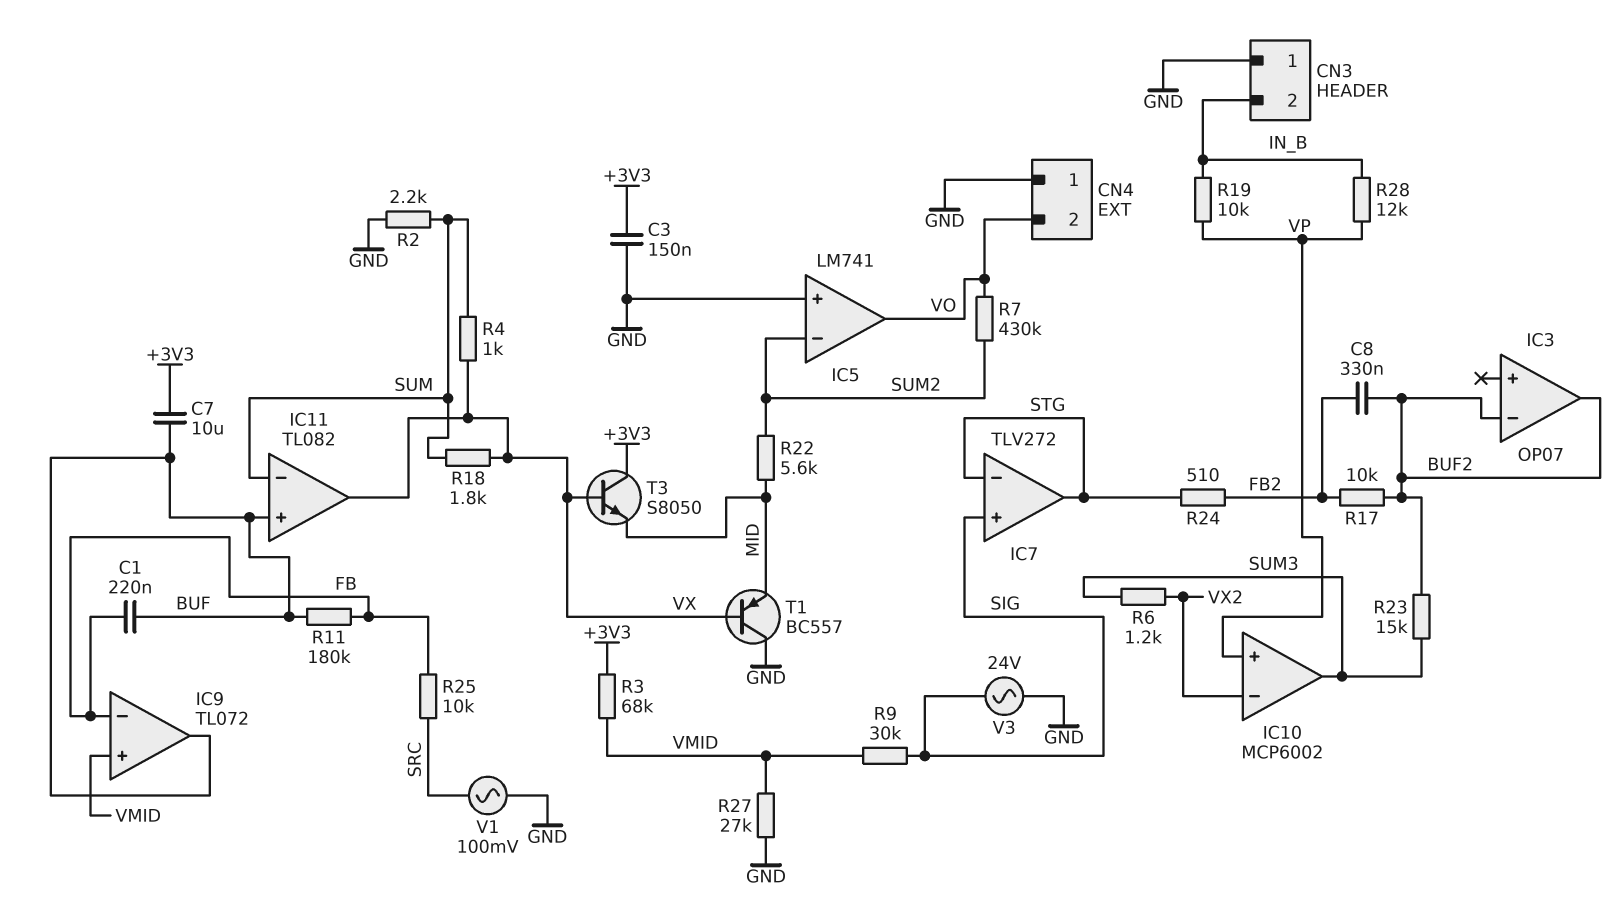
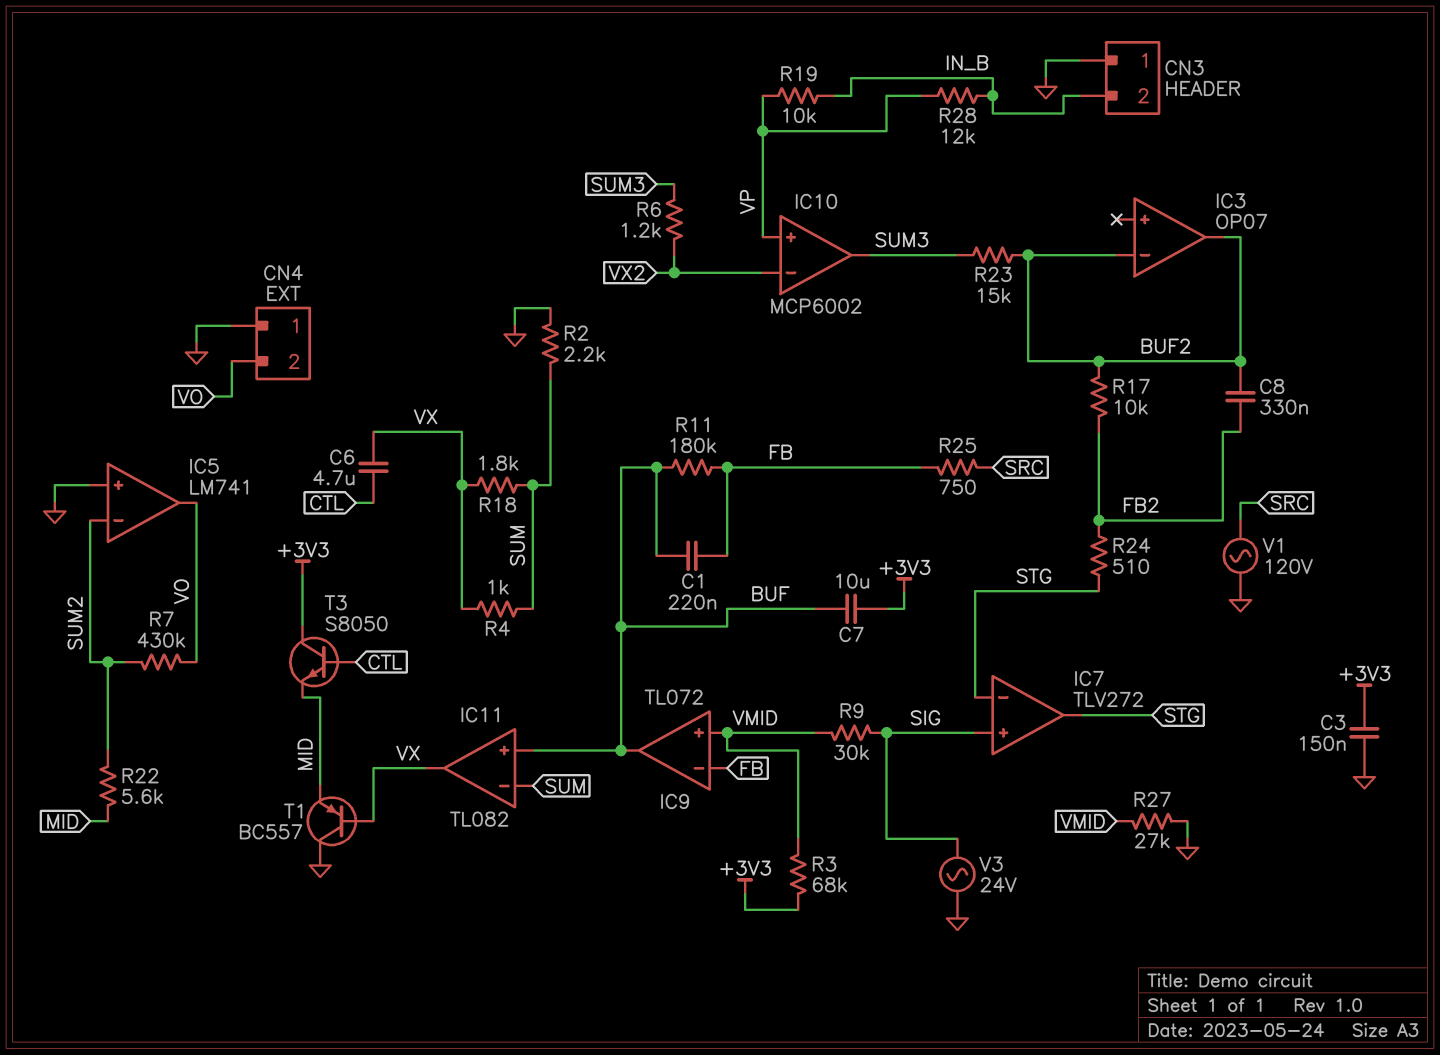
C6: none -> 4.7uF (CTL, VX)
R25: 10k (FB, SRC) -> 750 (FB, SRC)
T3: NPN S8050 (B VX, C +3V3, E MID) -> NPN S8050 (B CTL, C +3V3, E MID)
V1: AC 100mV (GND, SRC) -> AC 120V (GND, SRC)

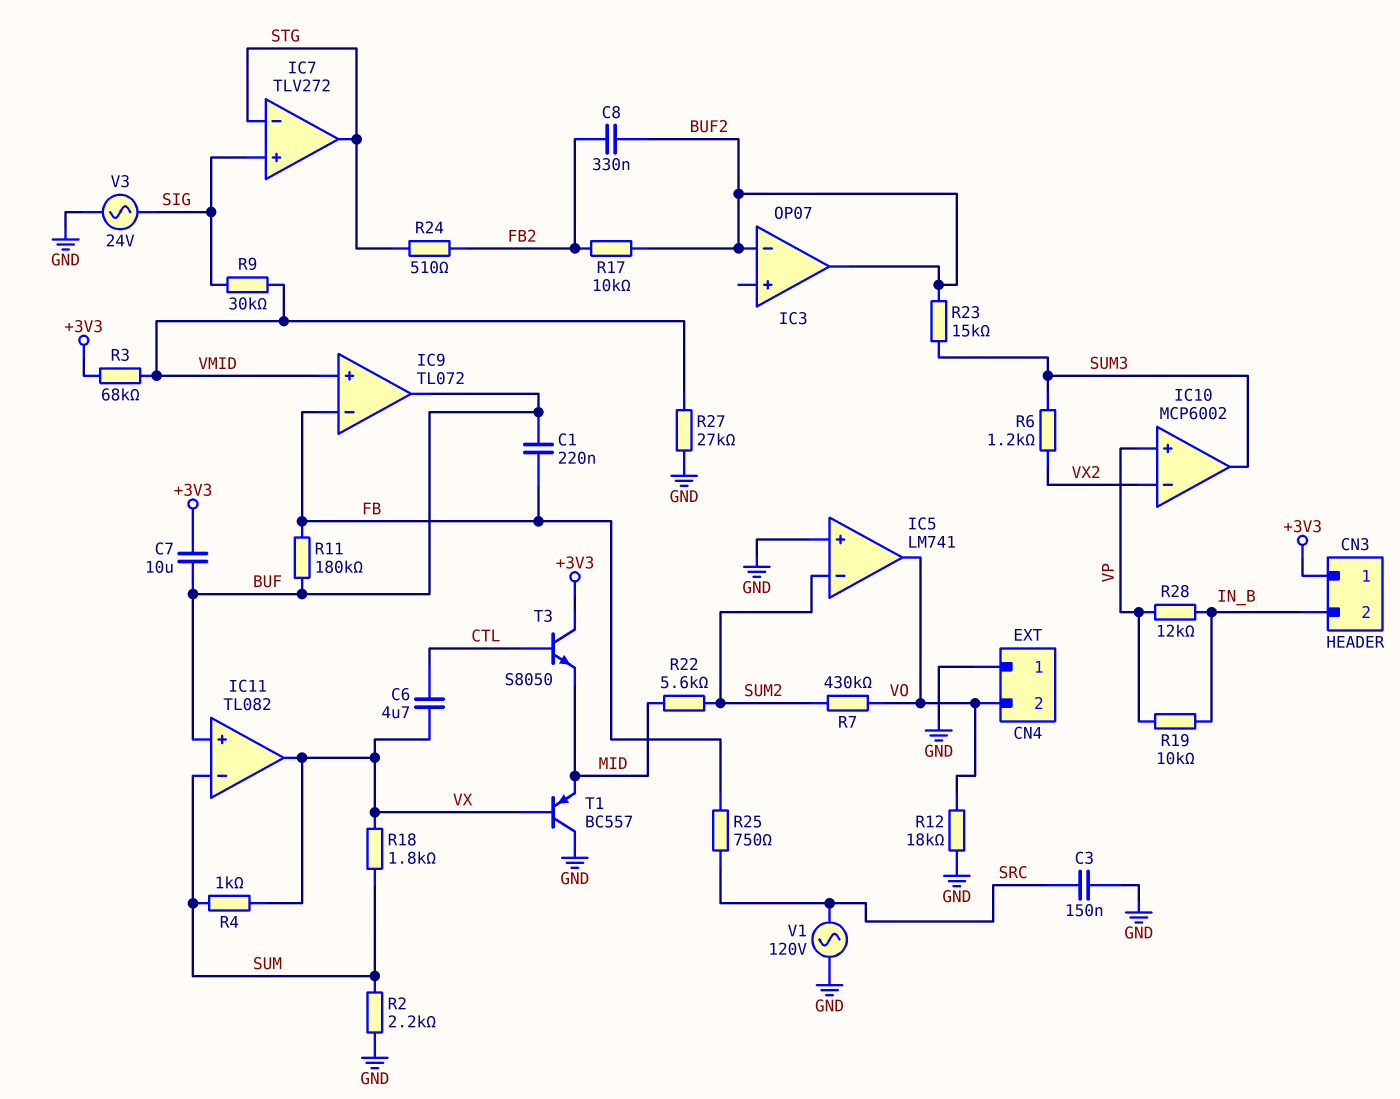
C3: 150nF (+3V3, GND) -> 150nF (GND, SRC)
CN3 pin 1: GND -> +3V3
R12: none -> 18k (GND, VO)

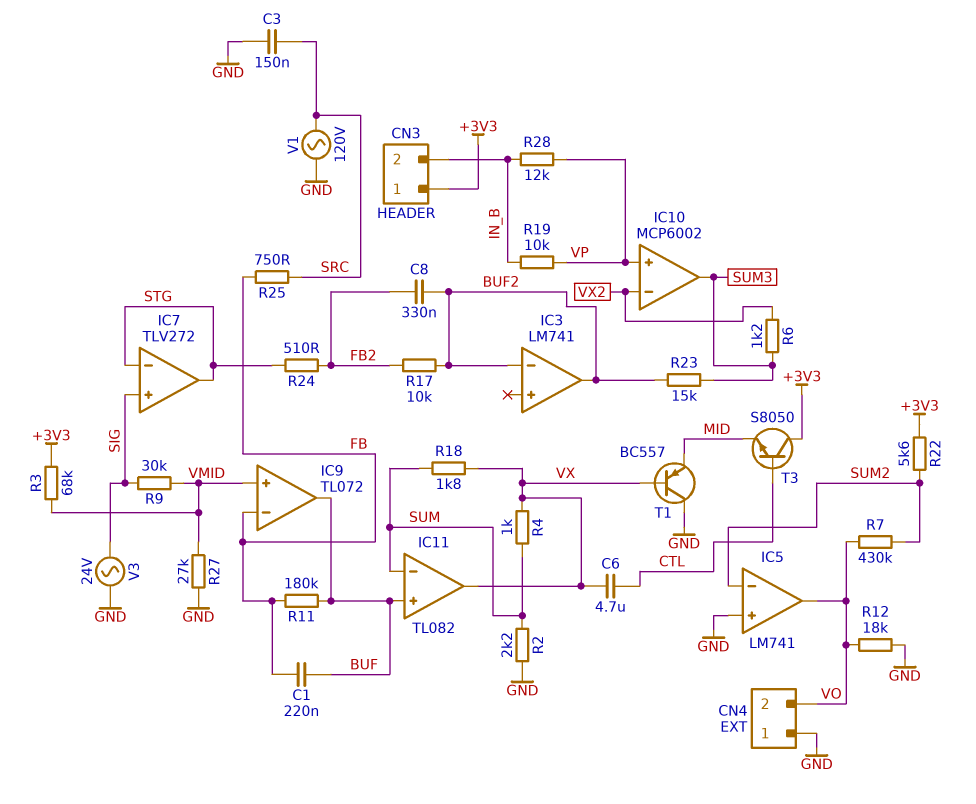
C7: 10uF (+3V3, BUF) -> none
IC3: OP07 -> LM741
R22: 5.6k (MID, SUM2) -> 5.6k (+3V3, SUM2)

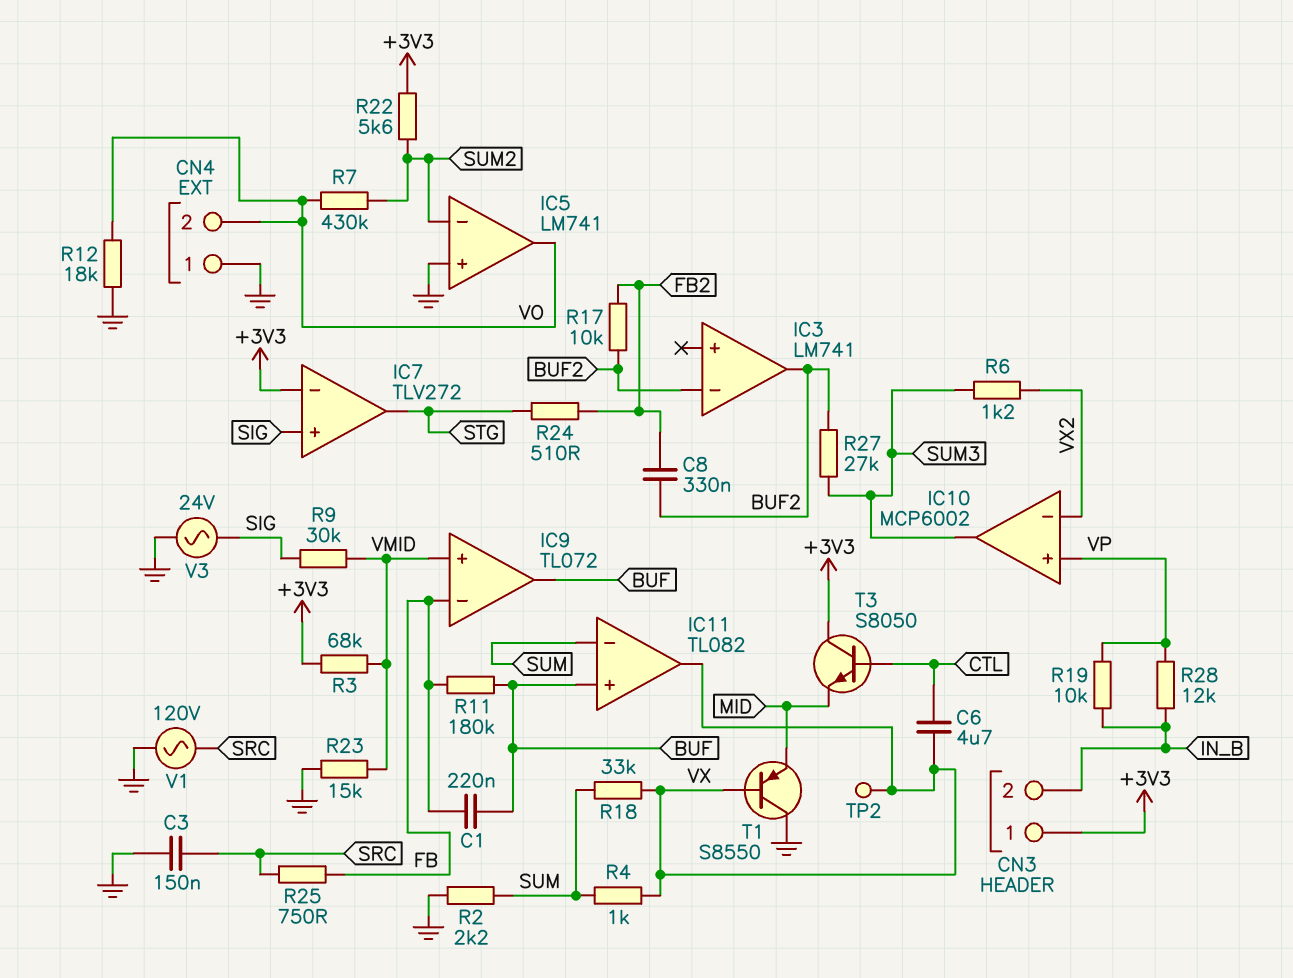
IC7 pin in-: STG -> +3V3
R18: 1.8k (SUM, VX) -> 33k (SUM, VX)
R23: 15k (BUF2, SUM3) -> 15k (GND, VMID)
R27: 27k (GND, VMID) -> 27k (BUF2, SUM3)
T1: PNP BC557 (B VX, C GND, E MID) -> PNP S8550 (B VX, C GND, E MID)
TP2: none -> test point (VX)

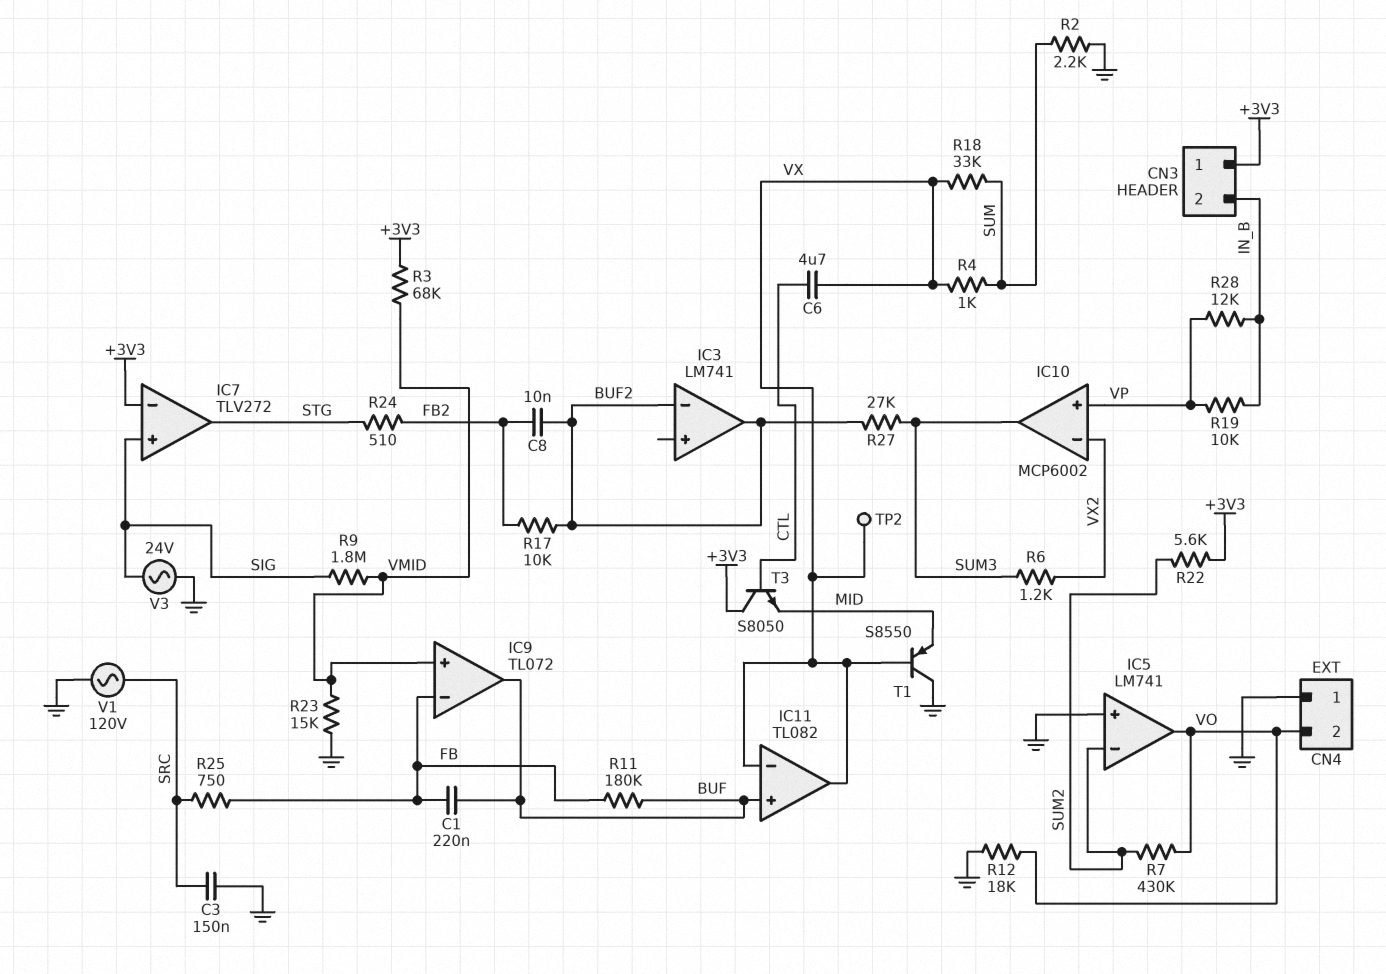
C8: 330nF (BUF2, FB2) -> 10nF (BUF2, FB2)
IC11 pin in-: SUM -> VX
R9: 30k (SIG, VMID) -> 1.8M (SIG, VMID)

